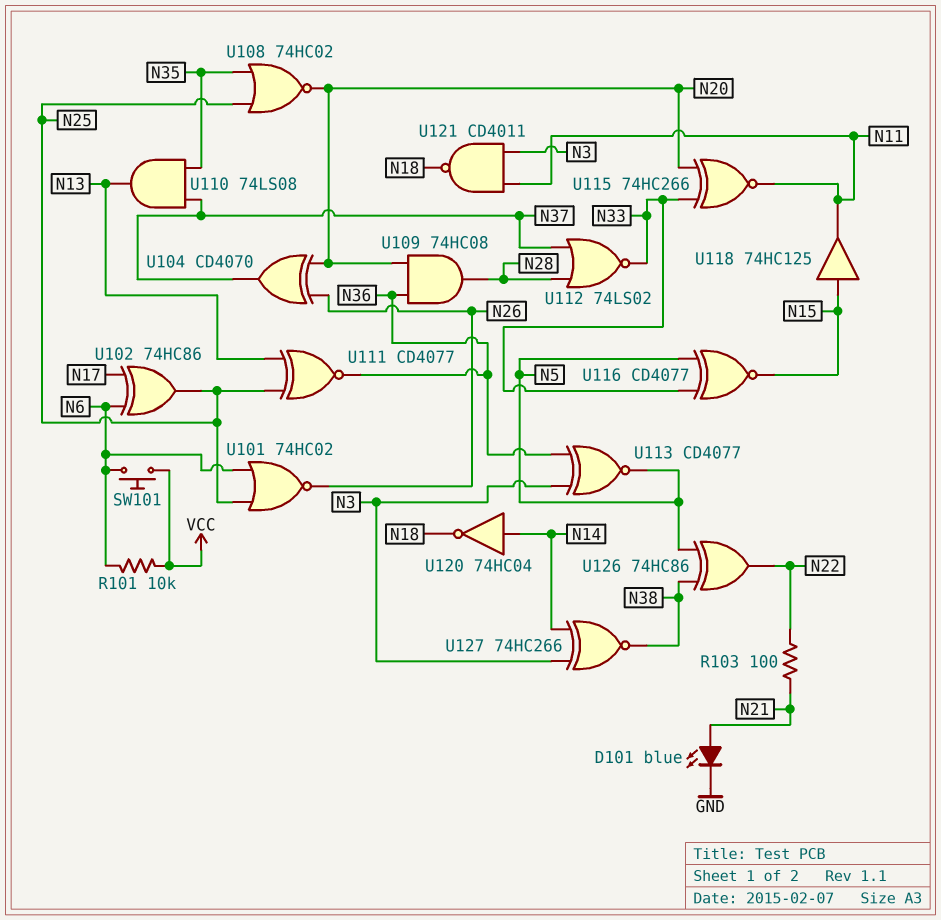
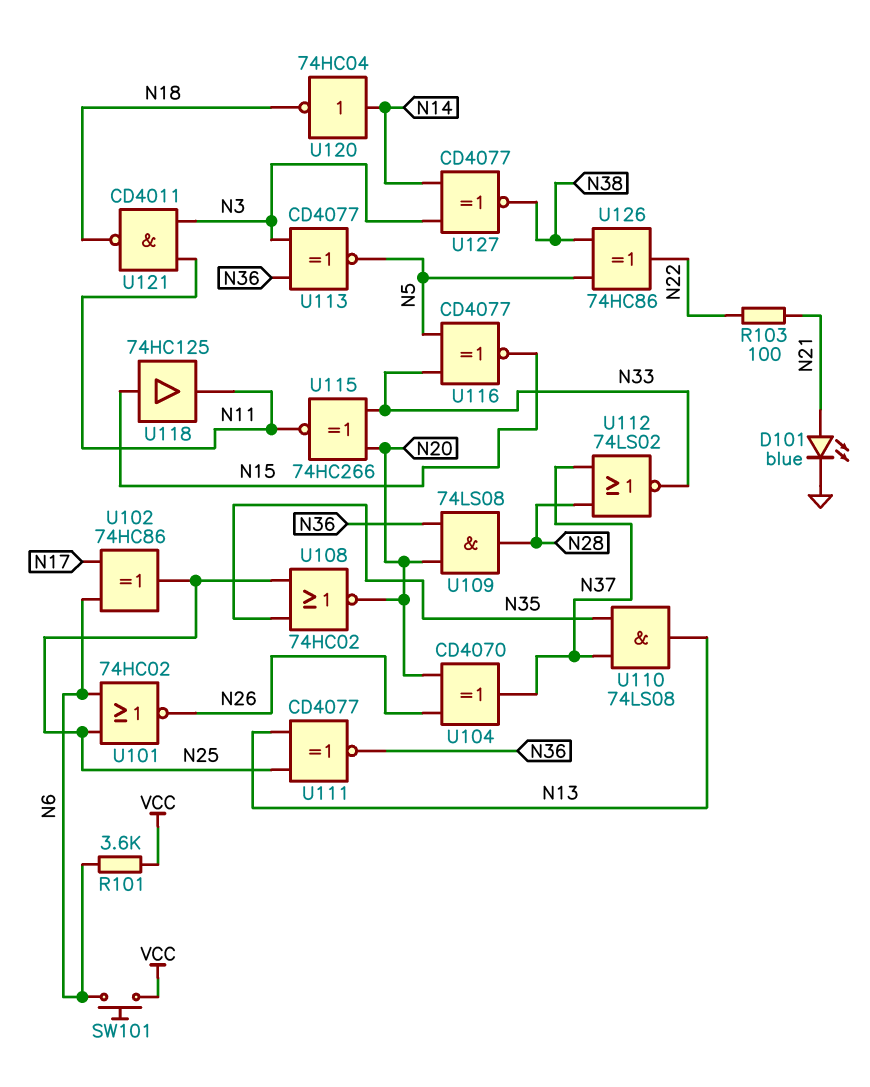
R101: 10k (N6, VCC) -> 3.6k (N6, VCC)
U109: AND 74HC08 (in N20, in N36, out N28) -> AND 74LS08 (in N20, in N36, out N28)
U127: XNOR 74HC266 (in N3, in N14, out N38) -> XNOR CD4077 (in N3, in N14, out N38)

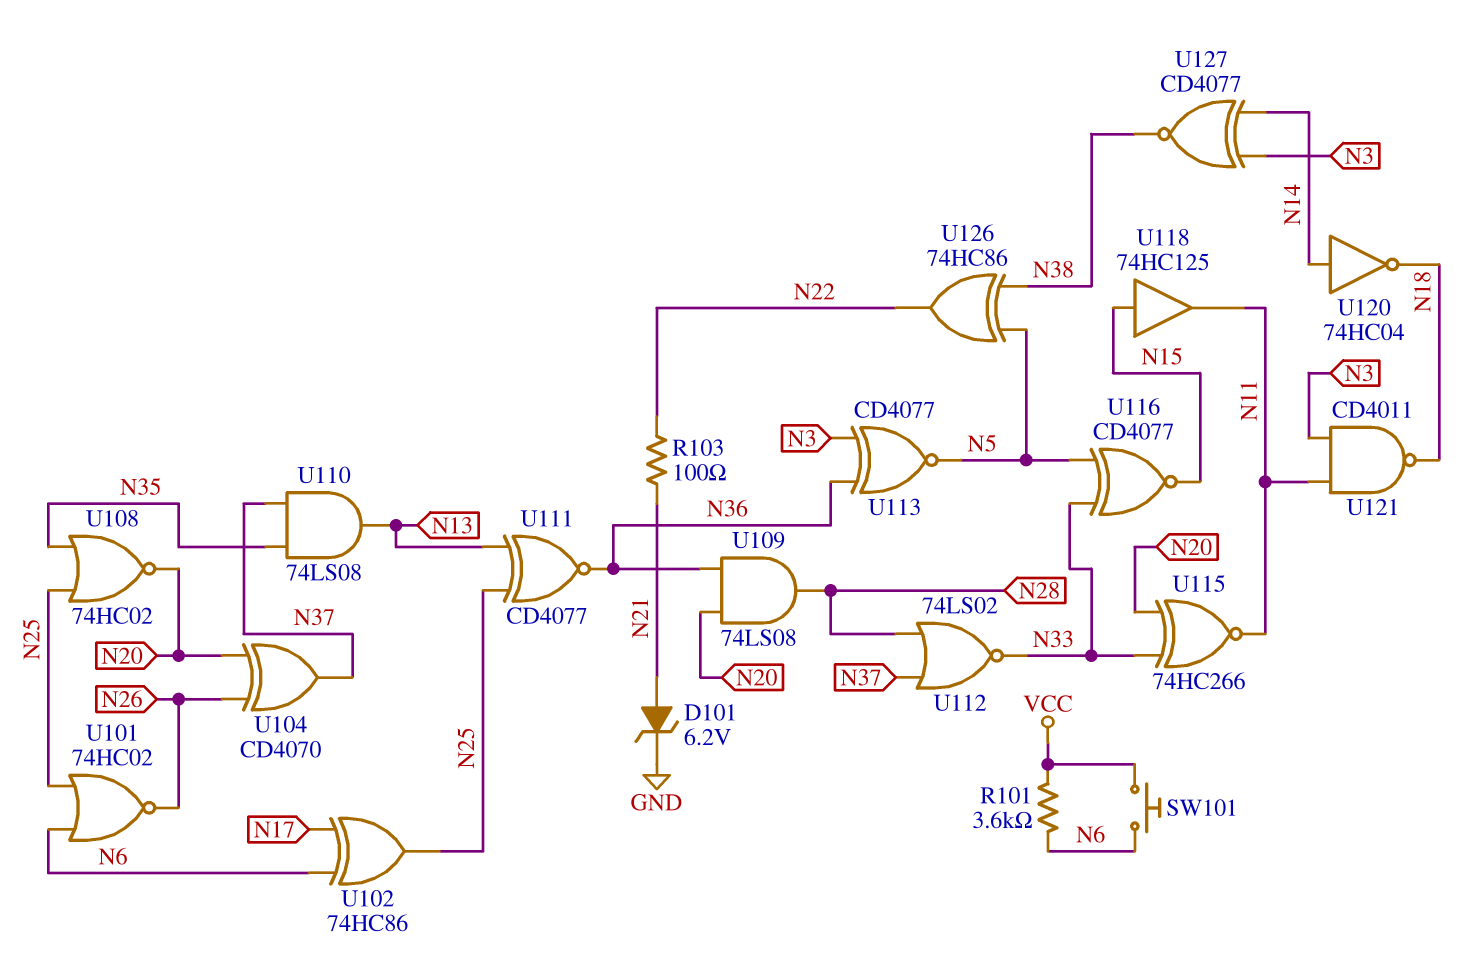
D101: LED blue (A N21, K GND) -> zener 6.2V (A N21, K GND)

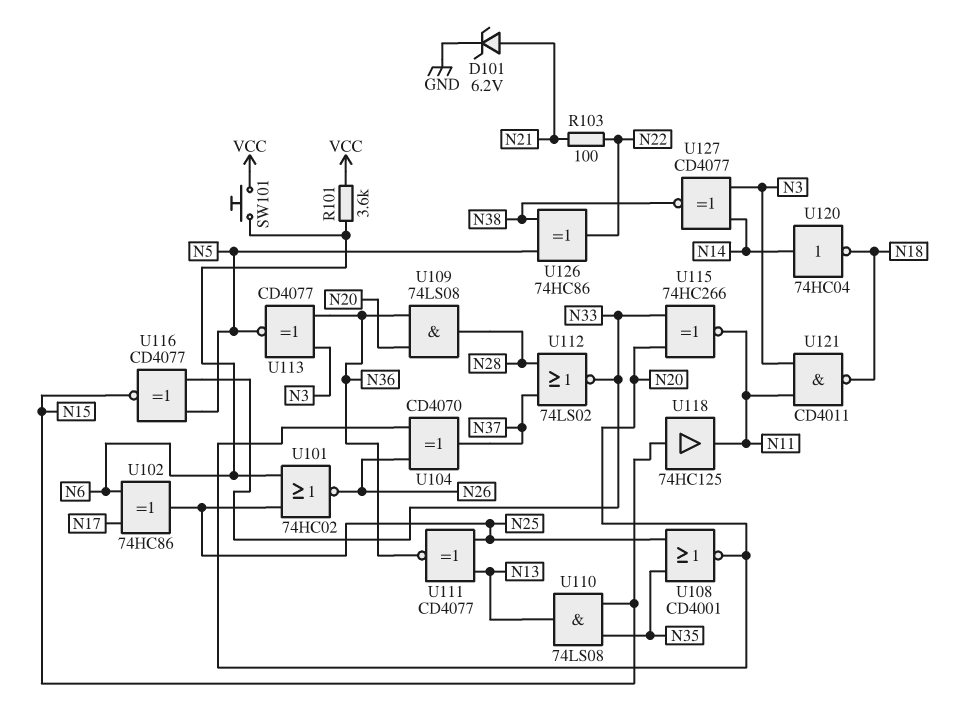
U108: NOR 74HC02 (in N25, in N35, out N20) -> NOR CD4001 (in N25, in N35, out N20)
U110: AND 74LS08 (in N35, in N37, out N13) -> AND 74LS08 (in N15, in N35, out N13)

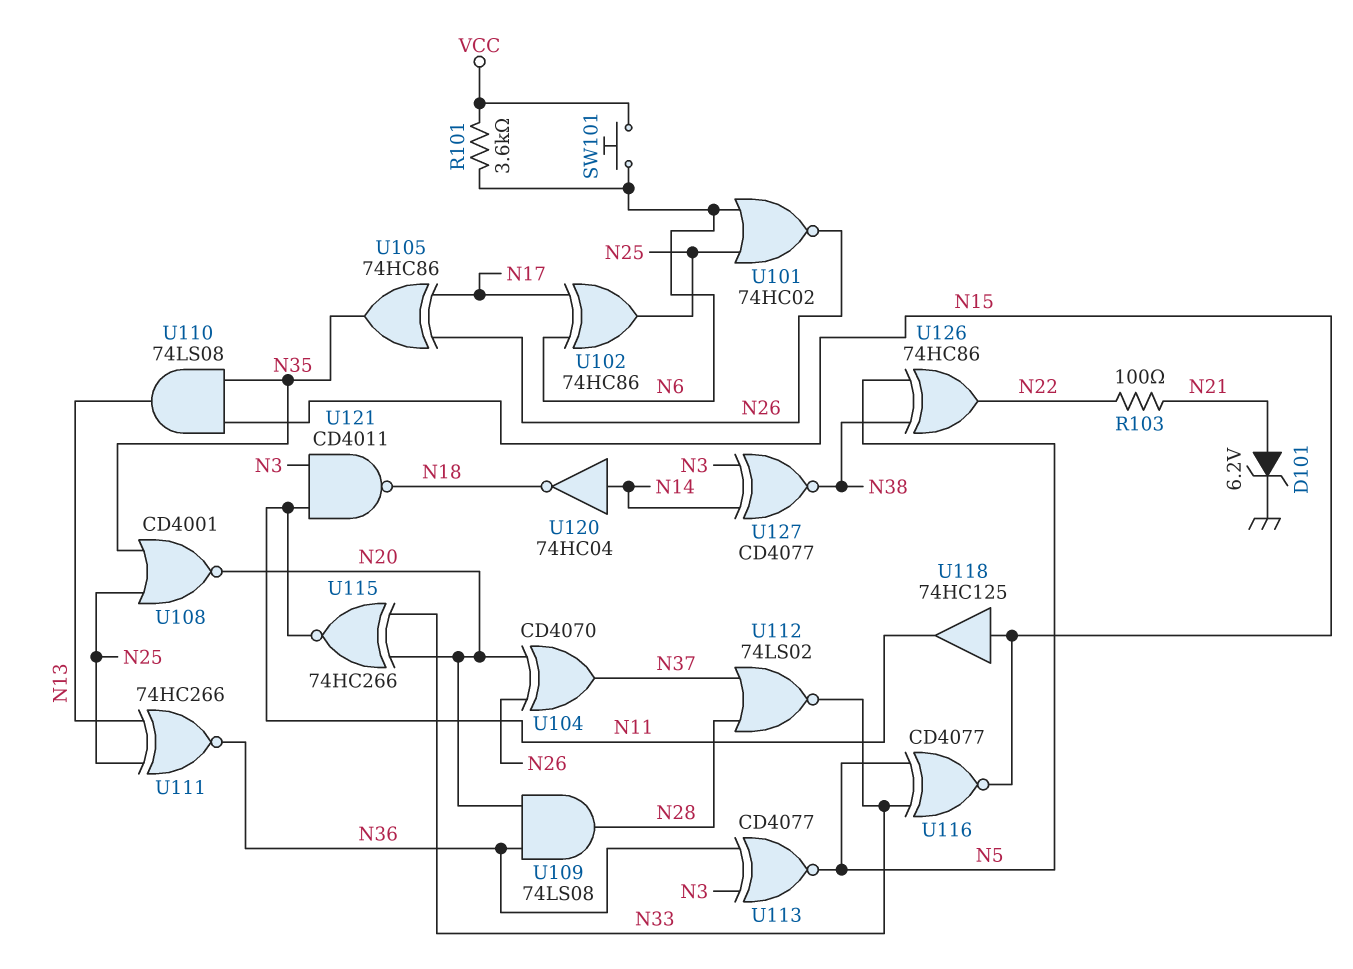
U105: none -> XOR 74HC86 (in N17, in N26, out N35)
U111: XNOR CD4077 (in N13, in N25, out N36) -> XNOR 74HC266 (in N13, in N25, out N36)

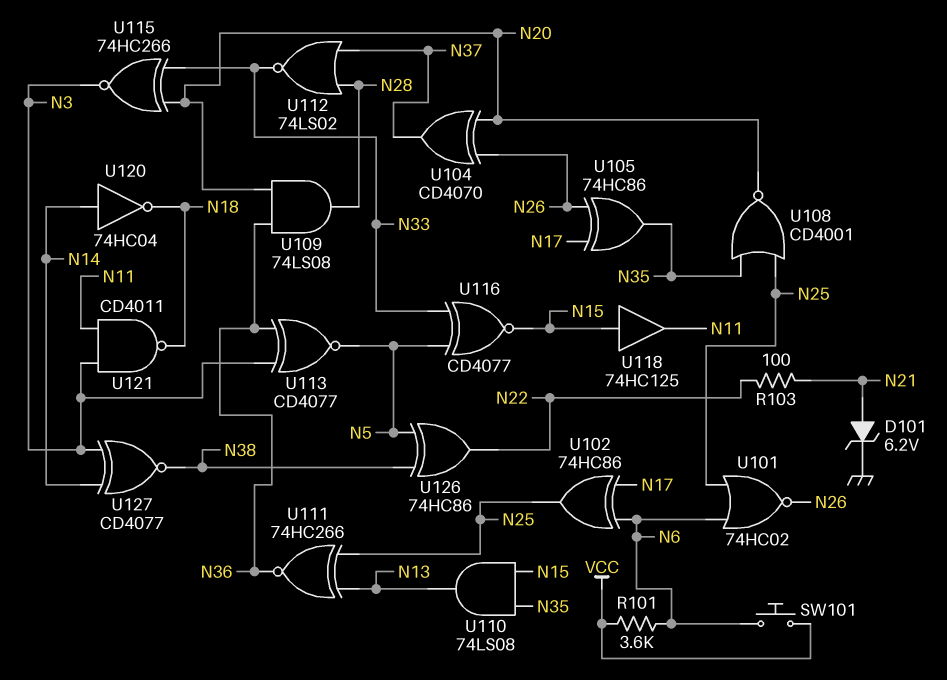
U115: XNOR 74HC266 (in N20, in N33, out N11) -> XNOR 74HC266 (in N20, in N33, out N3)

